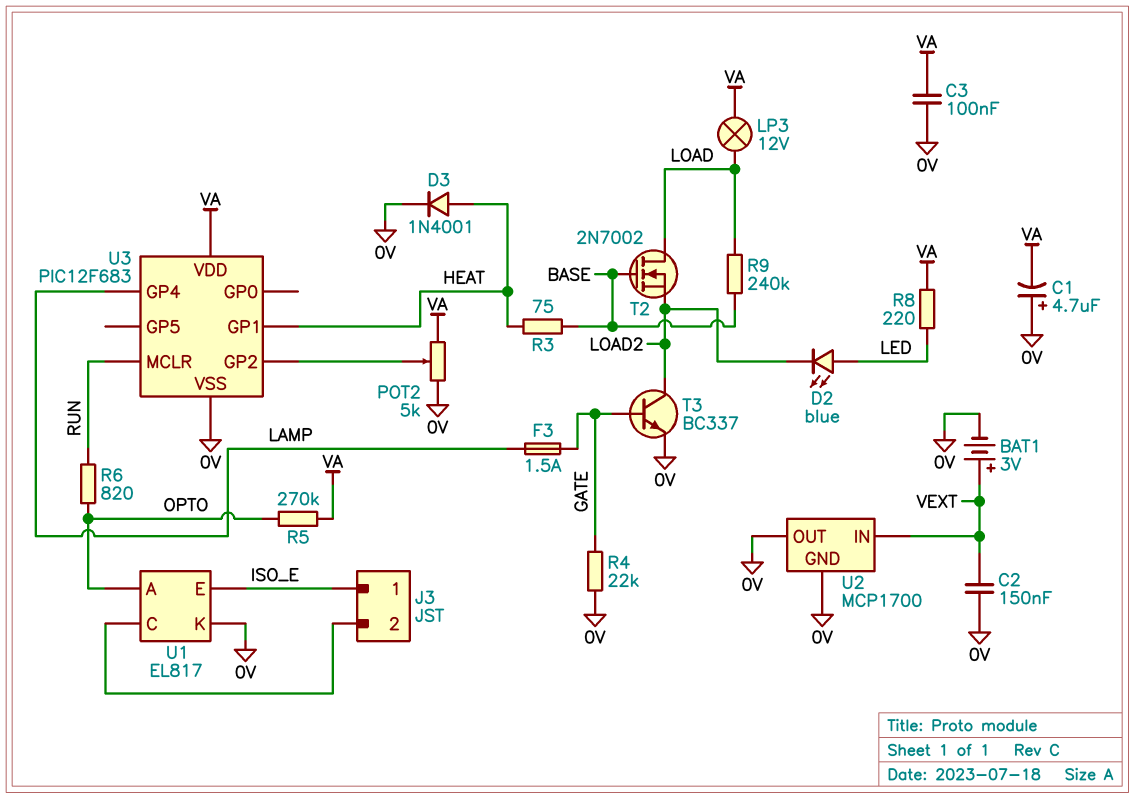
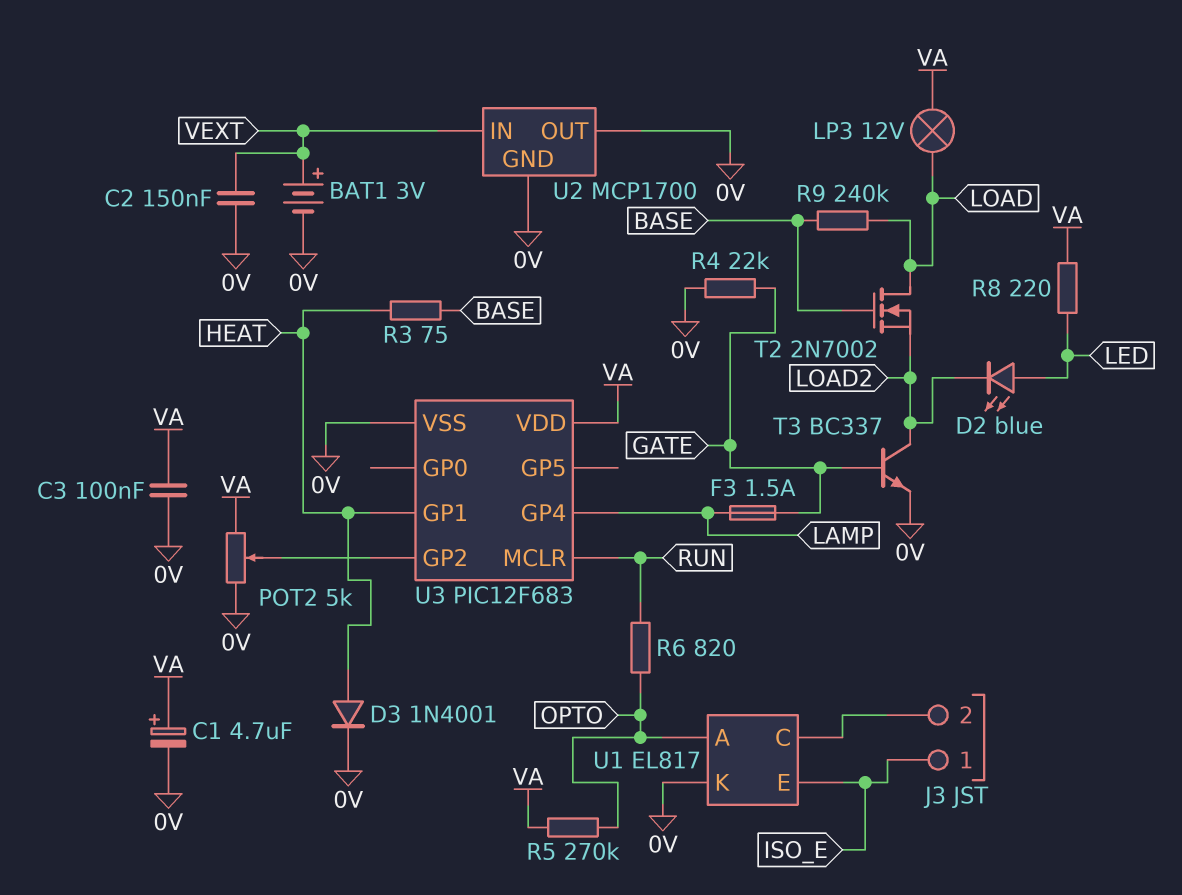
C1: 4.7uF (plus 0V, minus VA) -> 4.7uF (plus VA, minus 0V)

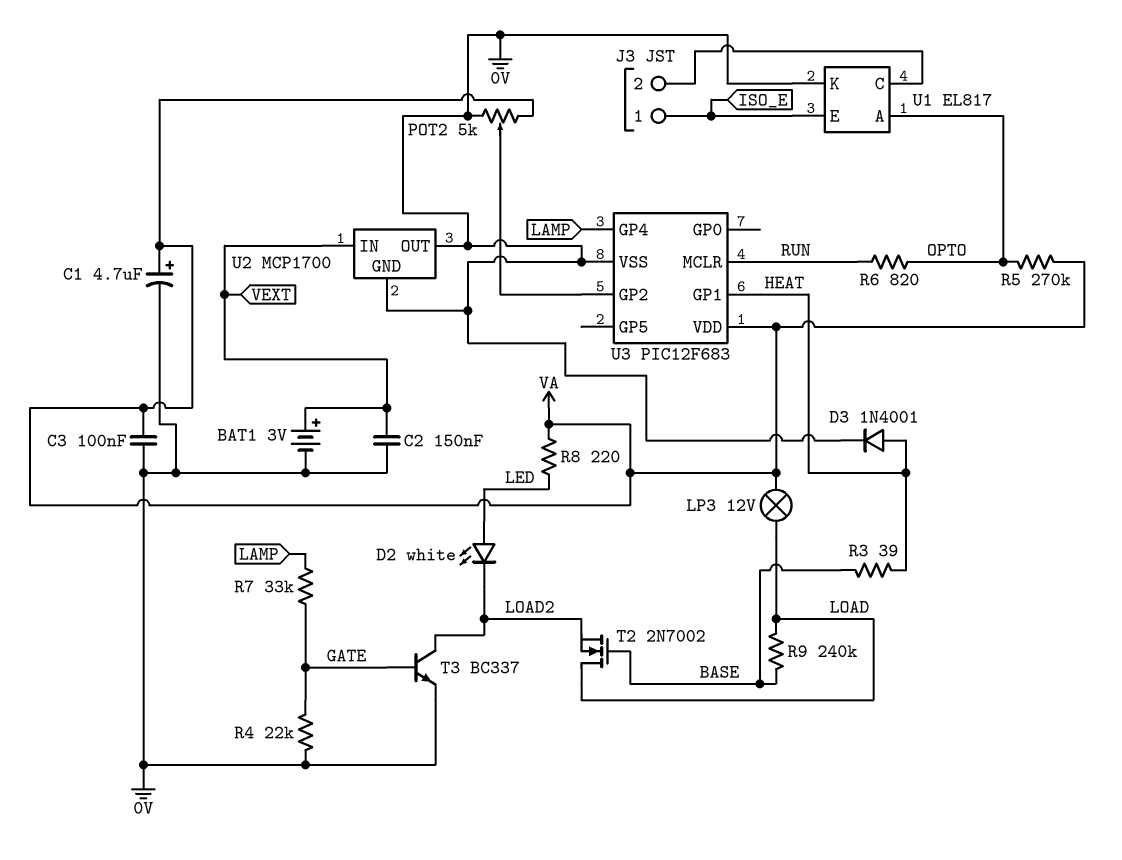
D2: LED blue (A LED, K LOAD2) -> LED white (A LED, K LOAD2)
F3: 1.5A (GATE, LAMP) -> none
R3: 75 (BASE, HEAT) -> 39 (BASE, HEAT)
R7: none -> 33k (GATE, LAMP)

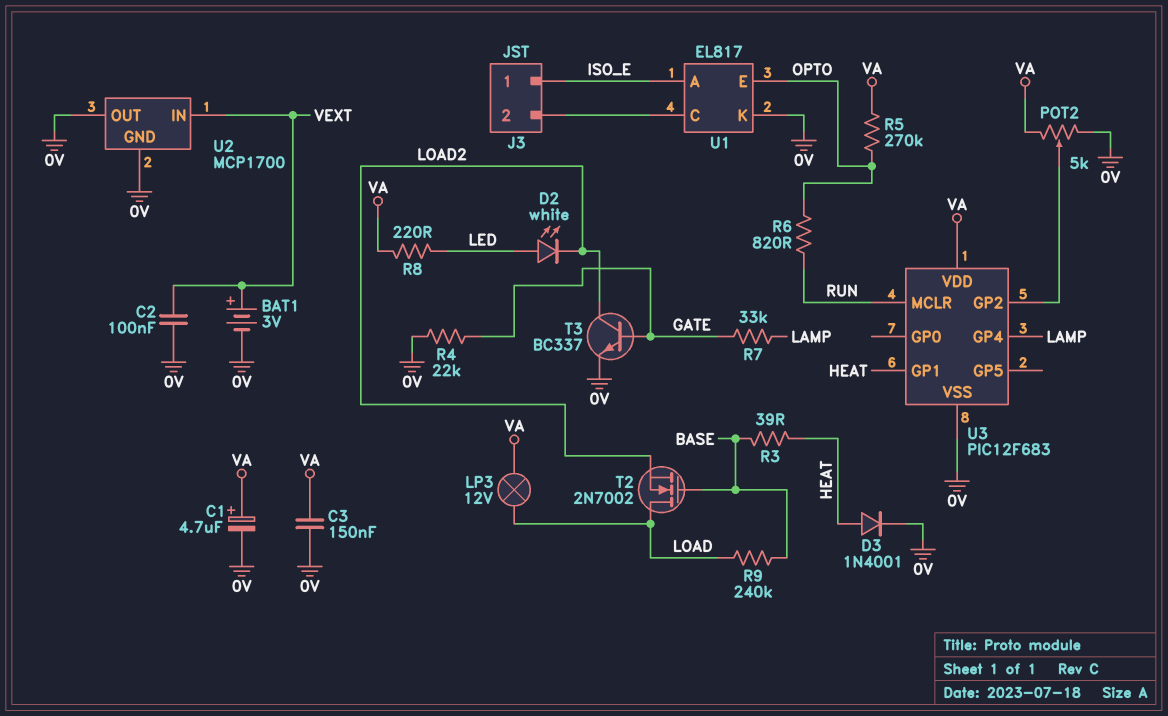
C2: 150nF (0V, VEXT) -> 100nF (0V, VEXT)
C3: 100nF (0V, VA) -> 150nF (0V, VA)
U1 pin A: OPTO -> ISO_E
U1 pin E: ISO_E -> OPTO

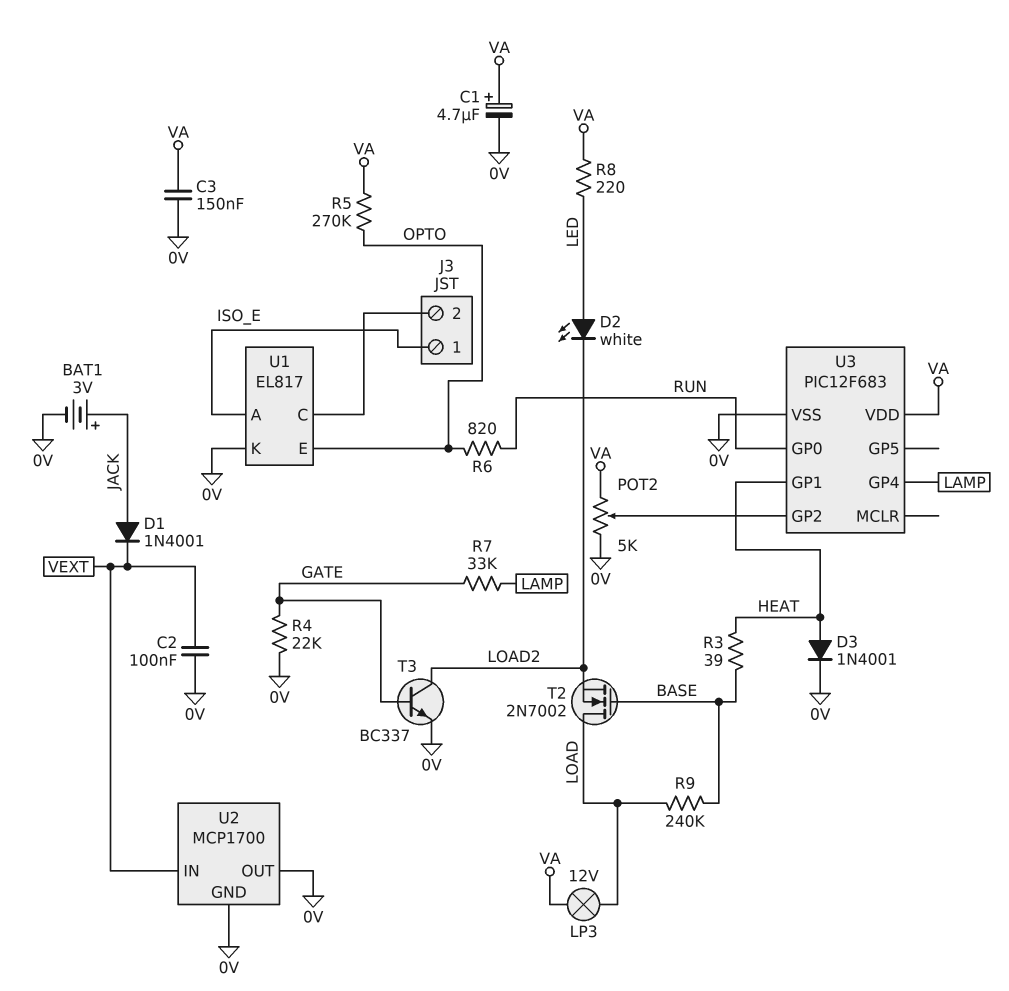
BAT1: 3V (plus VEXT, minus 0V) -> 3V (plus JACK, minus 0V)
D1: none -> diode 1N4001 (A JACK, K VEXT)
U3 pin GP0: none -> RUN
U3 pin MCLR: RUN -> none

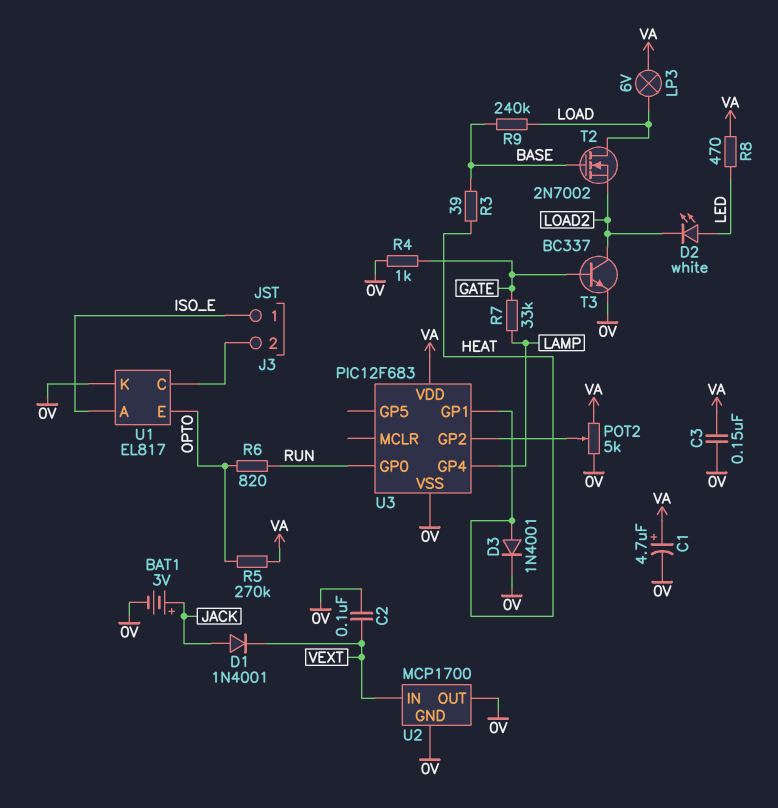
LP3: lamp 12V (LOAD, VA) -> lamp 6V (LOAD, VA)
R4: 22k (0V, GATE) -> 1k (0V, GATE)
R8: 220 (LED, VA) -> 470 (LED, VA)

